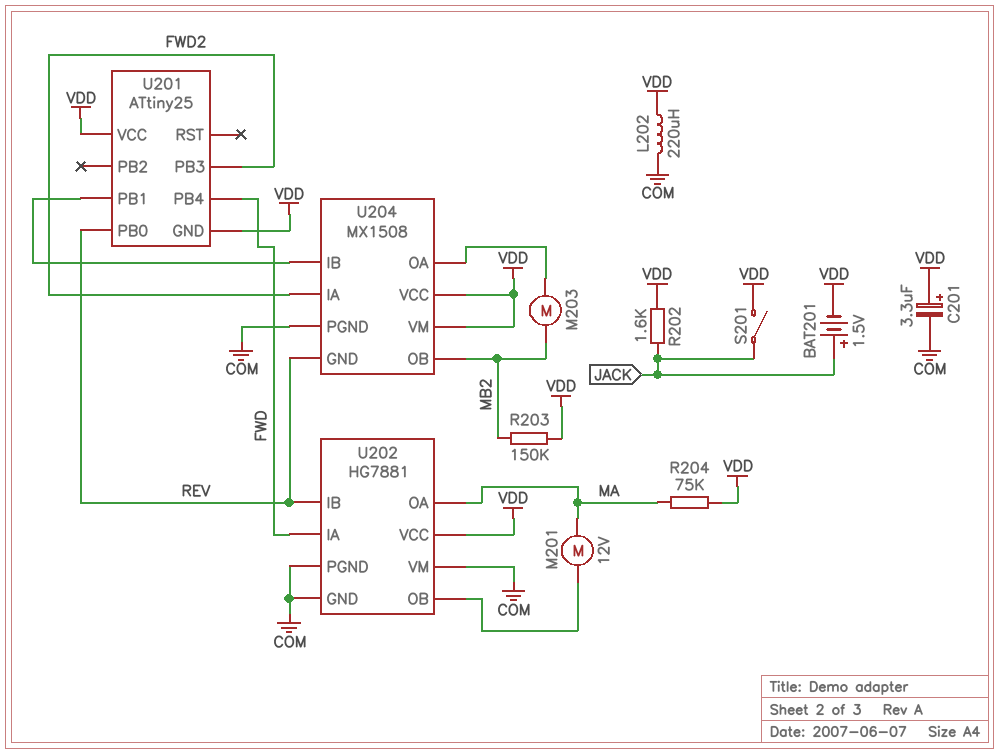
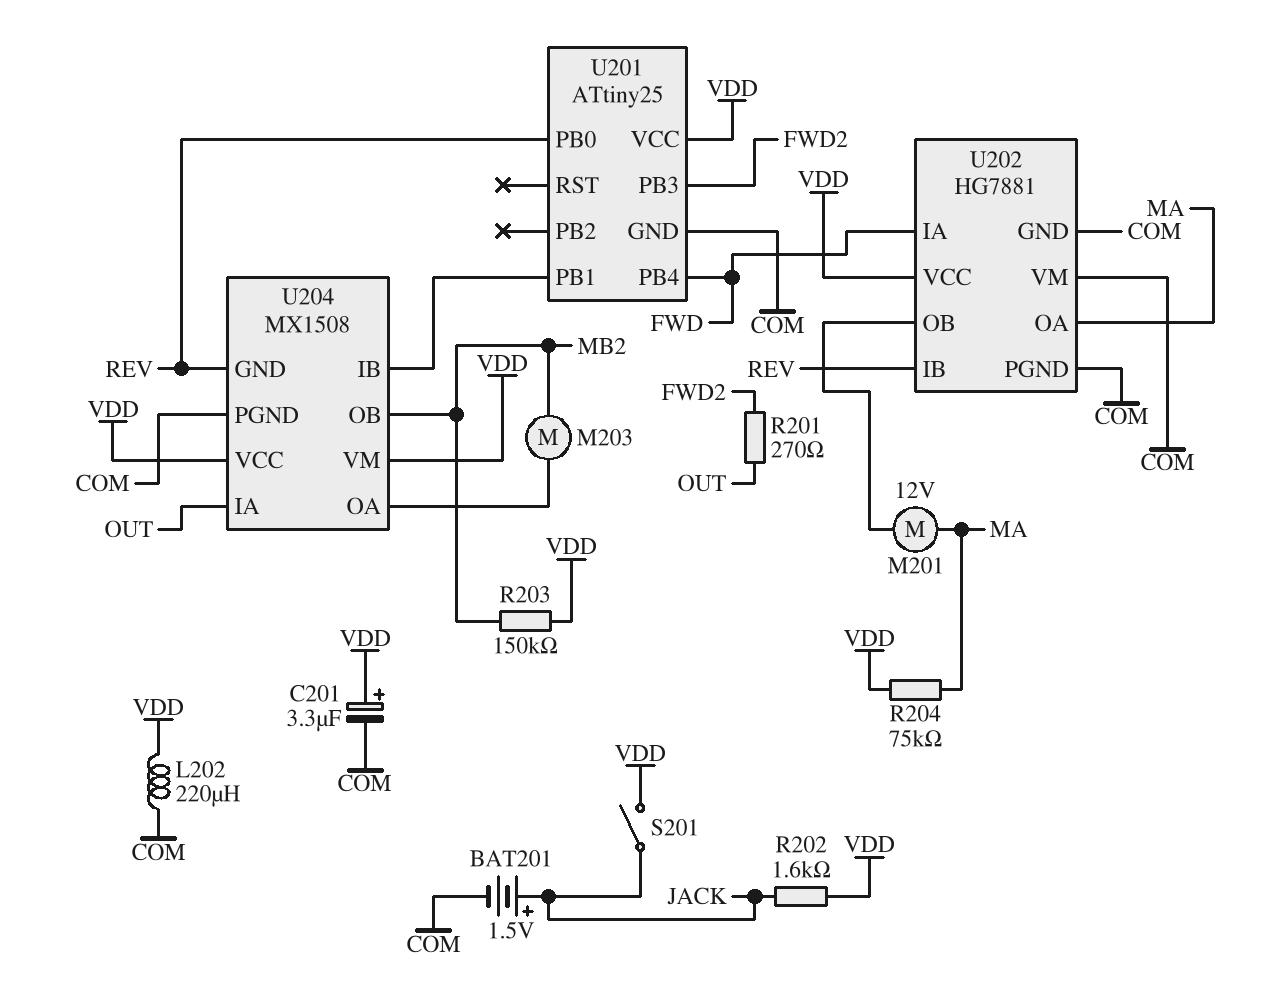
BAT201: 1.5V (plus JACK, minus VDD) -> 1.5V (plus JACK, minus COM)
R201: none -> 270 (FWD2, OUT)
U201 pin GND: VDD -> COM
U204 pin IA: FWD2 -> OUT

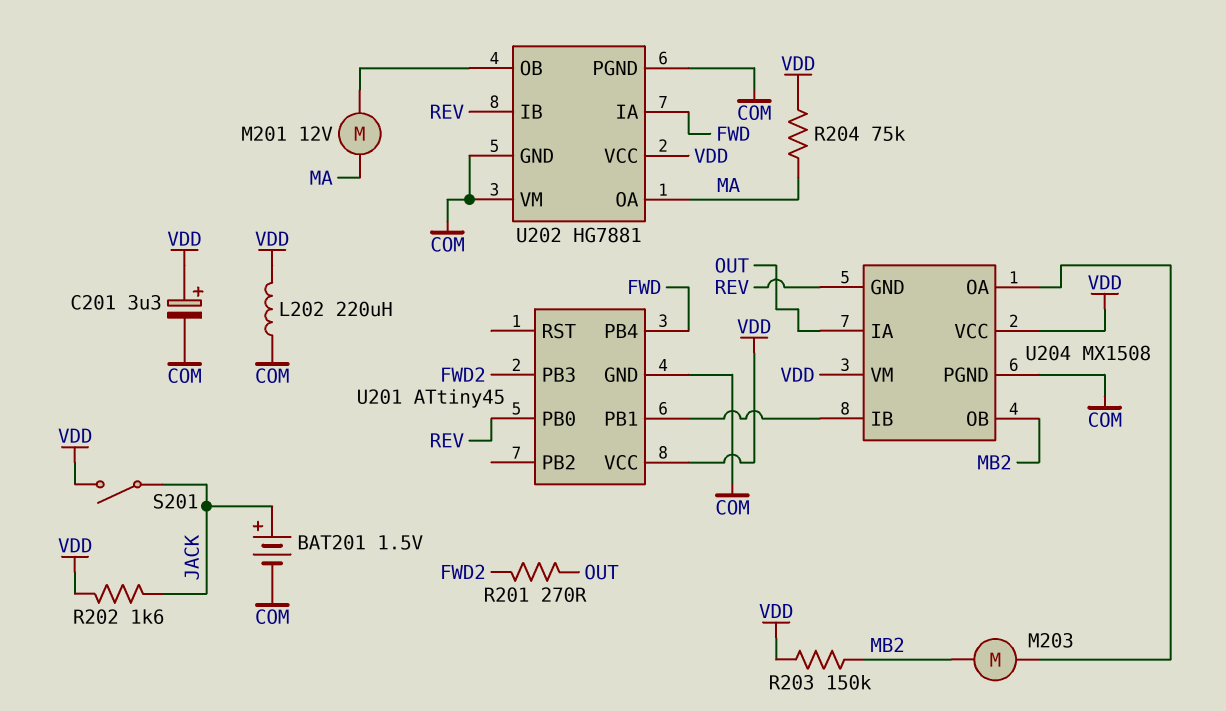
U201: ATtiny25 -> ATtiny45

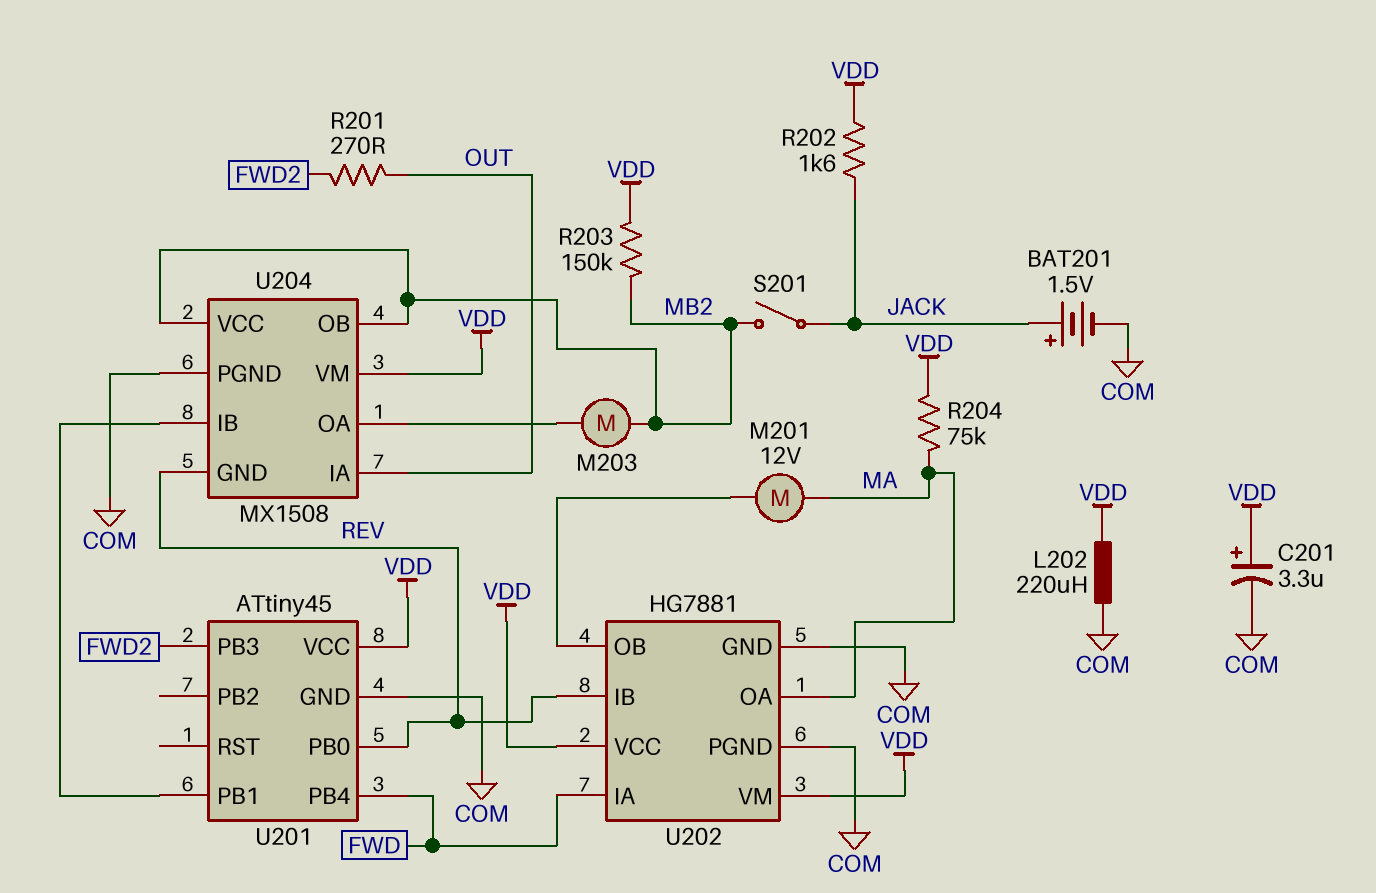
S201: switch (JACK, VDD) -> switch (JACK, MB2)
U202 pin VM: COM -> VDD
U204 pin VCC: VDD -> MB2

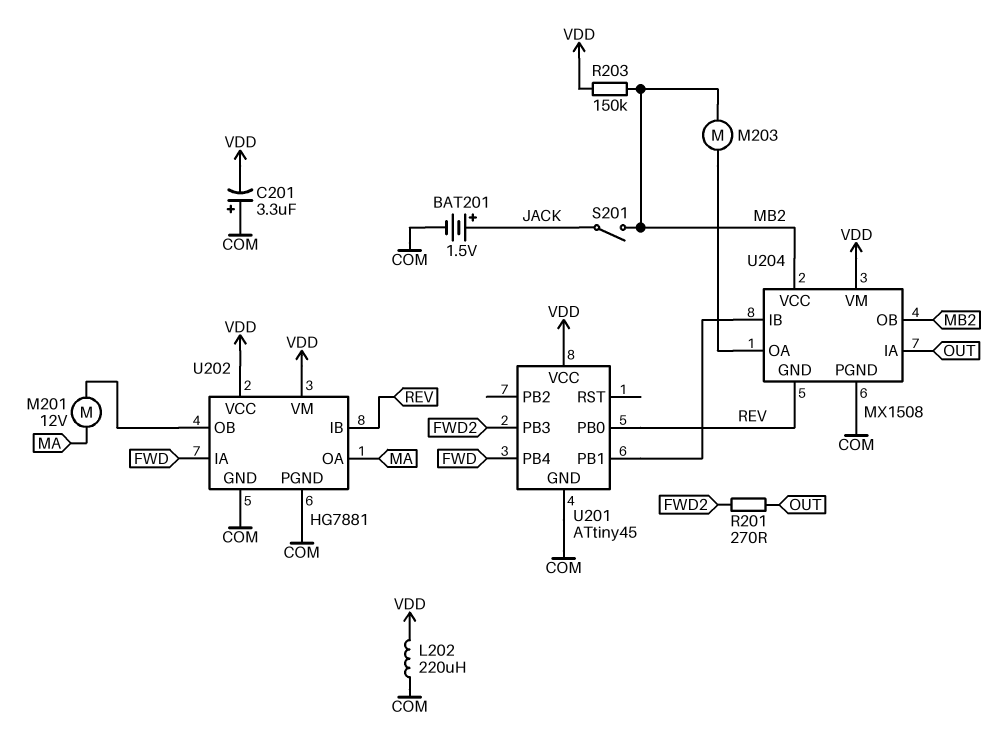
C201: 3.3uF (plus VDD, minus COM) -> 3.3uF (plus COM, minus VDD)
R202: 1.6k (JACK, VDD) -> none
R204: 75k (MA, VDD) -> none

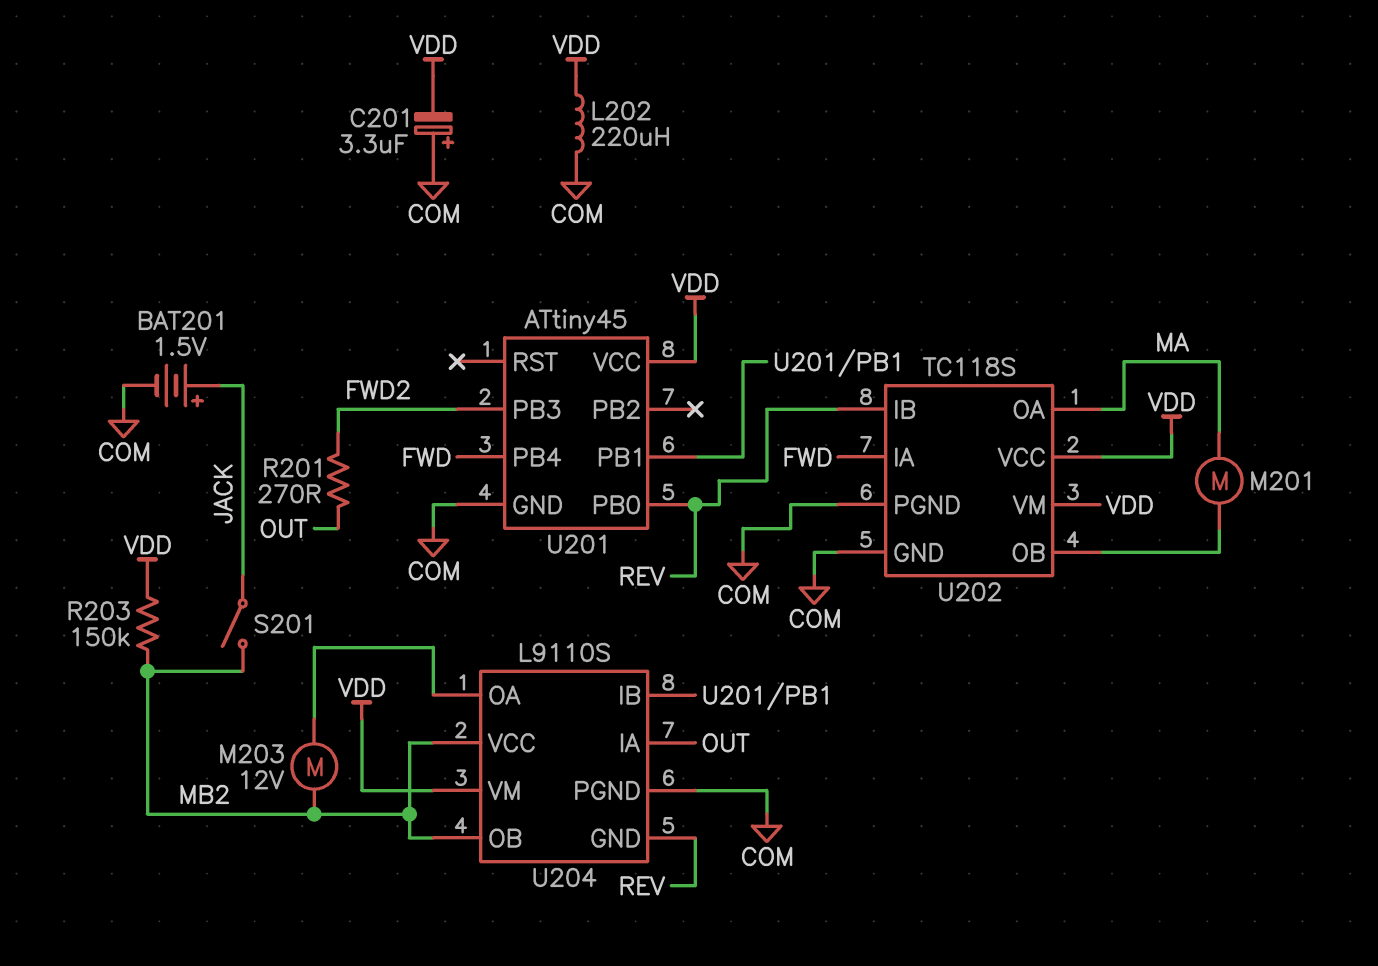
M201: motor 12V (MA, U202/OB) -> motor (MA, U202/OB)
M203: motor (MB2, U204/OA) -> motor 12V (MB2, U204/OA)
U202: HG7881 -> TC118S
U204: MX1508 -> L9110S

